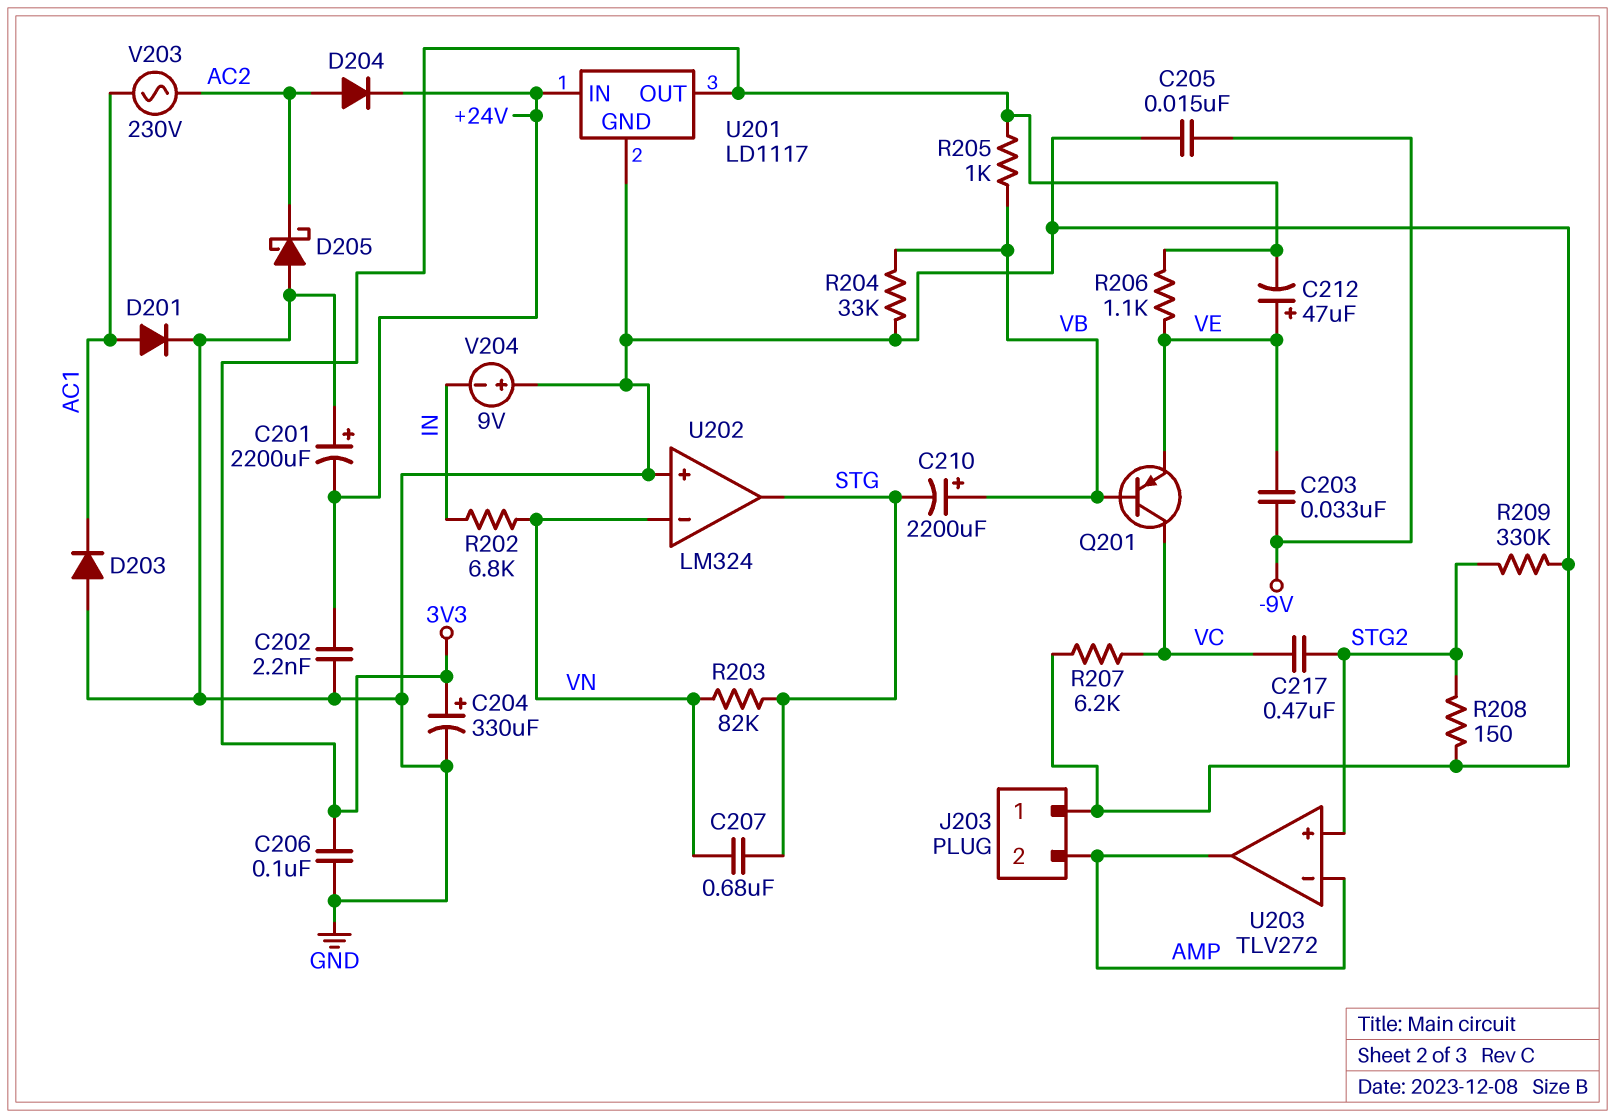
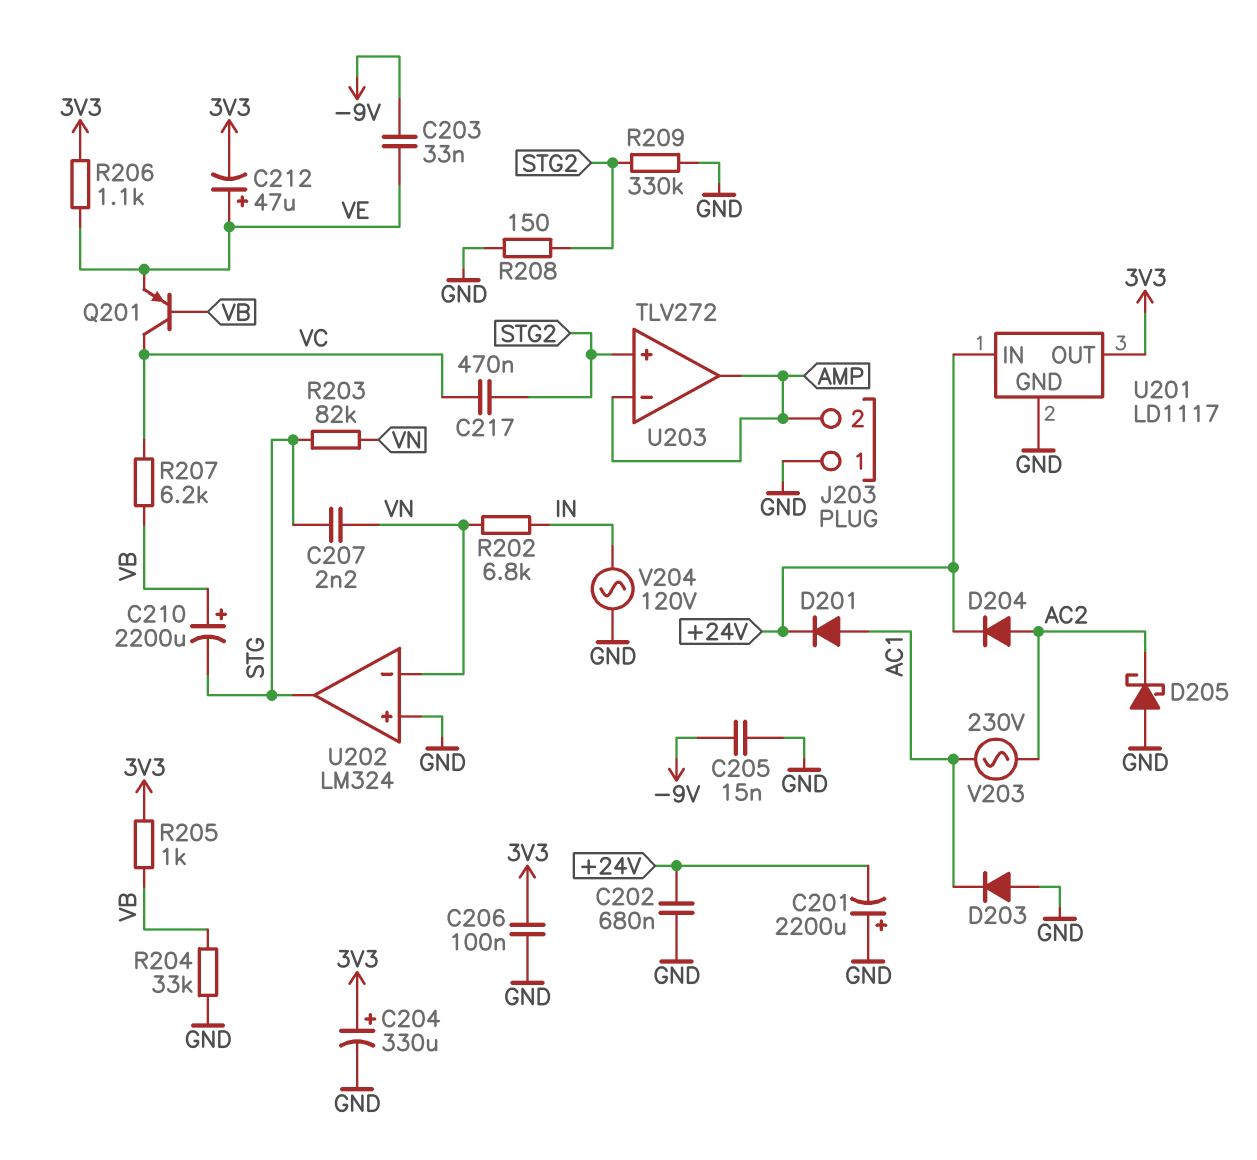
C202: 2.2nF (+24V, GND) -> 680nF (+24V, GND)
C207: 680nF (STG, VN) -> 2.2nF (STG, VN)
D201: diode (A AC1, K GND) -> diode (A AC1, K +24V)
R207: 6.2k (GND, VC) -> 6.2k (VB, VC)
V204: 9V (plus GND, minus IN) -> AC 120V (GND, IN)

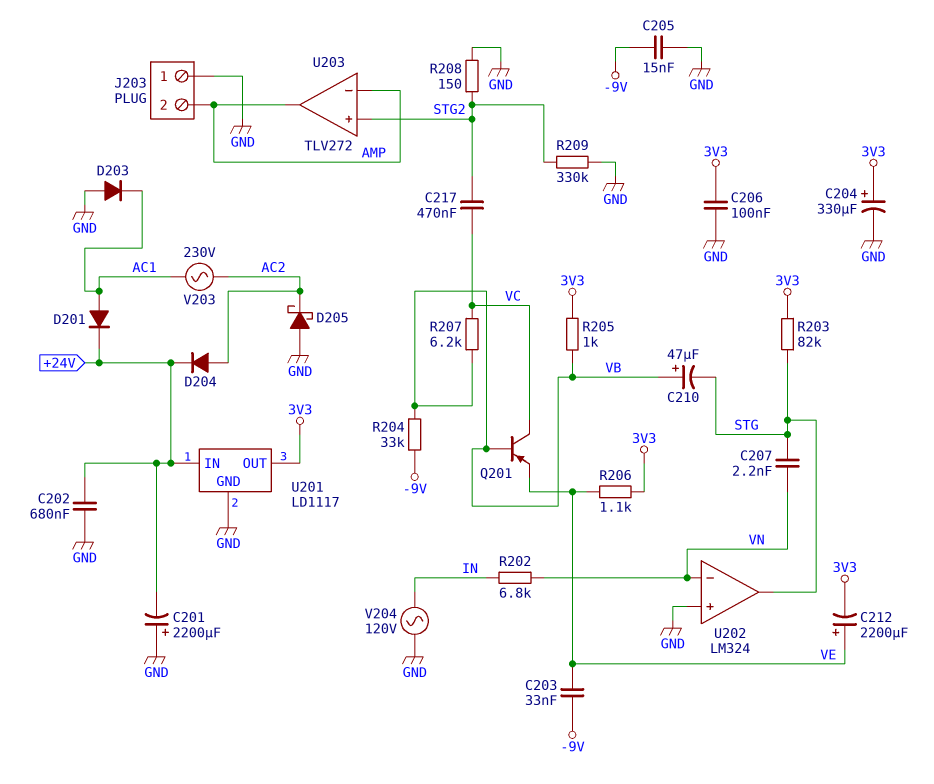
C210: 2200uF (plus VB, minus STG) -> 47uF (plus VB, minus STG)
C212: 47uF (plus VE, minus 3V3) -> 2200uF (plus VE, minus 3V3)
R203: 82k (STG, VN) -> 82k (3V3, STG)
R204: 33k (GND, VB) -> 33k (-9V, VB)

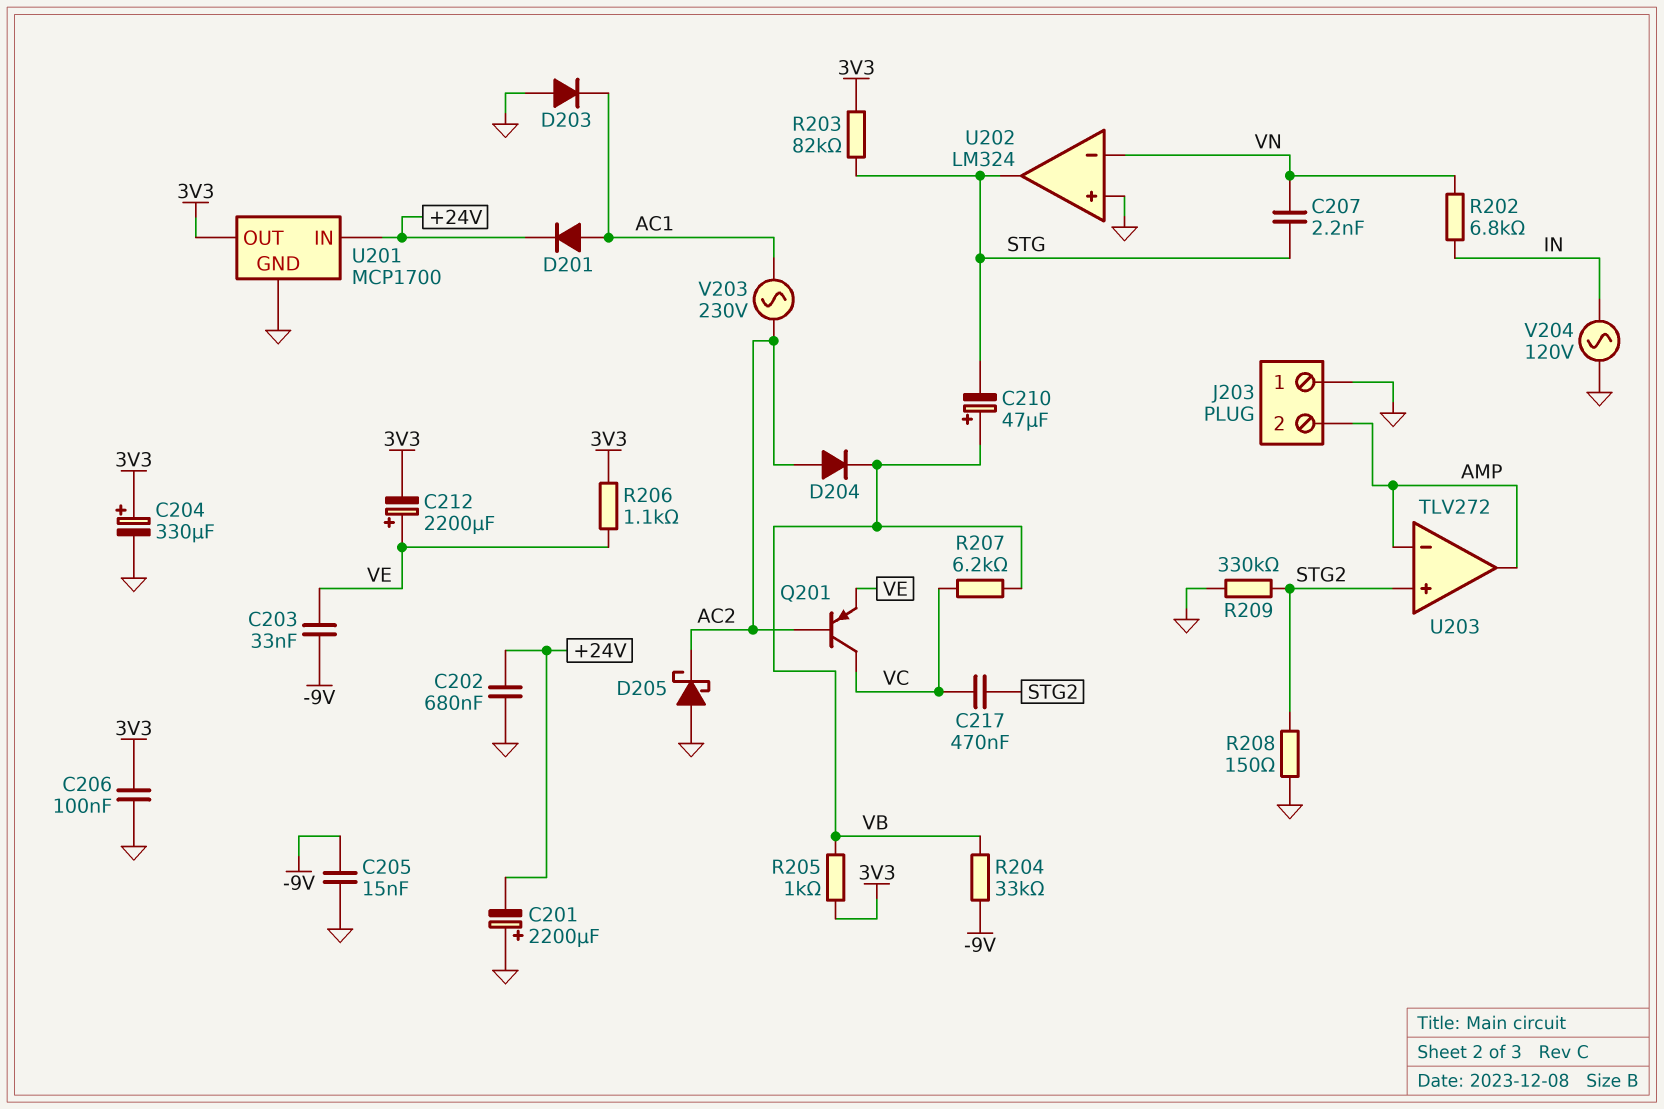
D204: diode (A AC2, K +24V) -> diode (A AC2, K VB)
Q201: PNP (B VB, C VC, E VE) -> PNP (B AC2, C VC, E VE)
U201: LD1117 -> MCP1700

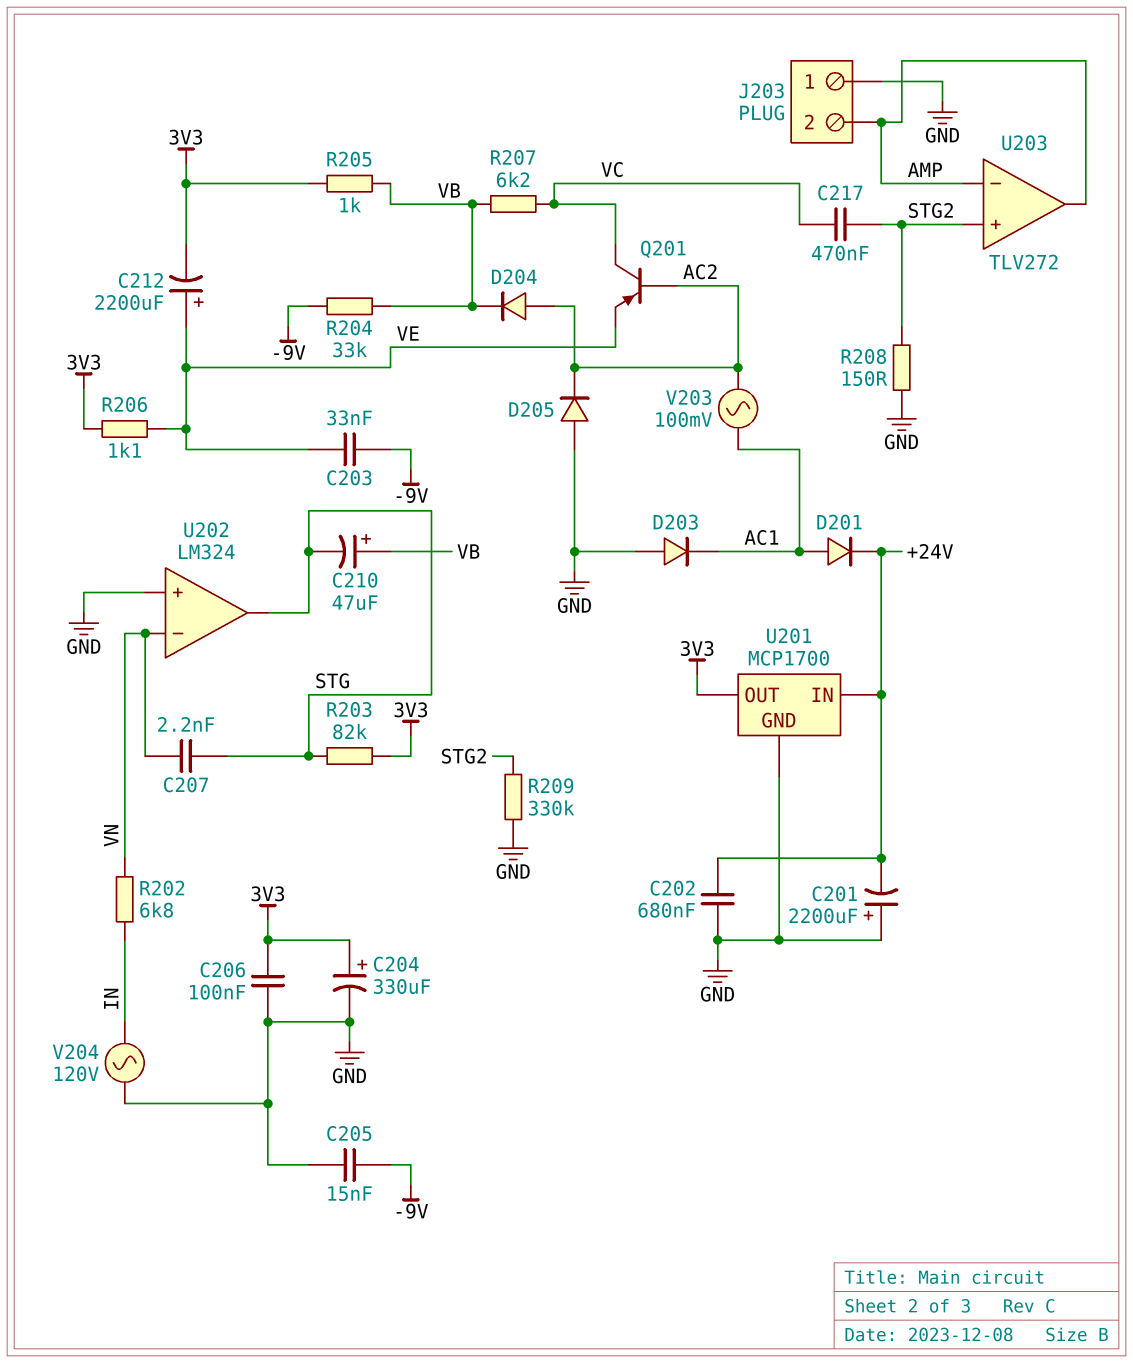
D205: schottky (A GND, K AC2) -> diode (A GND, K AC2)
V203: AC 230V (AC1, AC2) -> AC 100mV (AC1, AC2)

